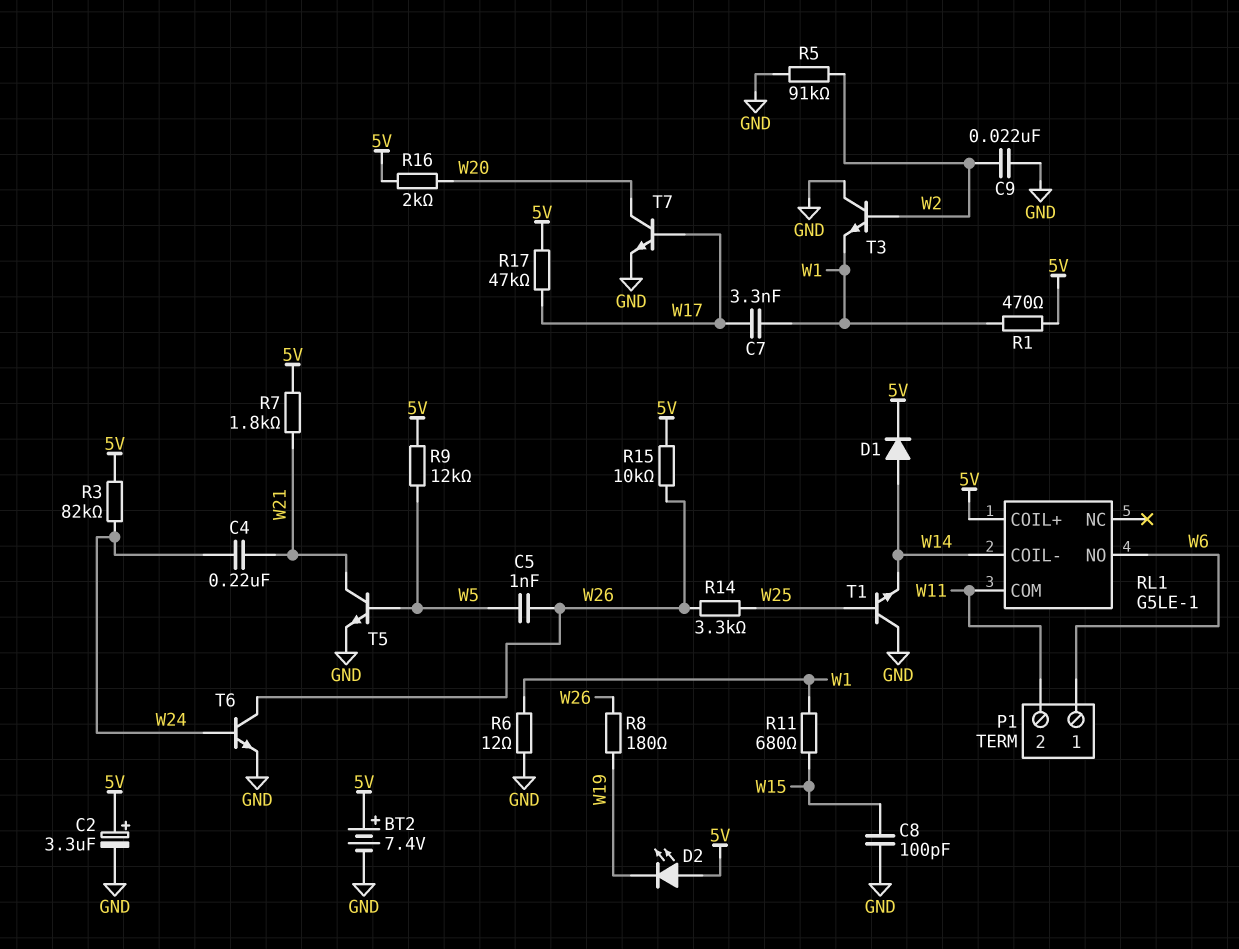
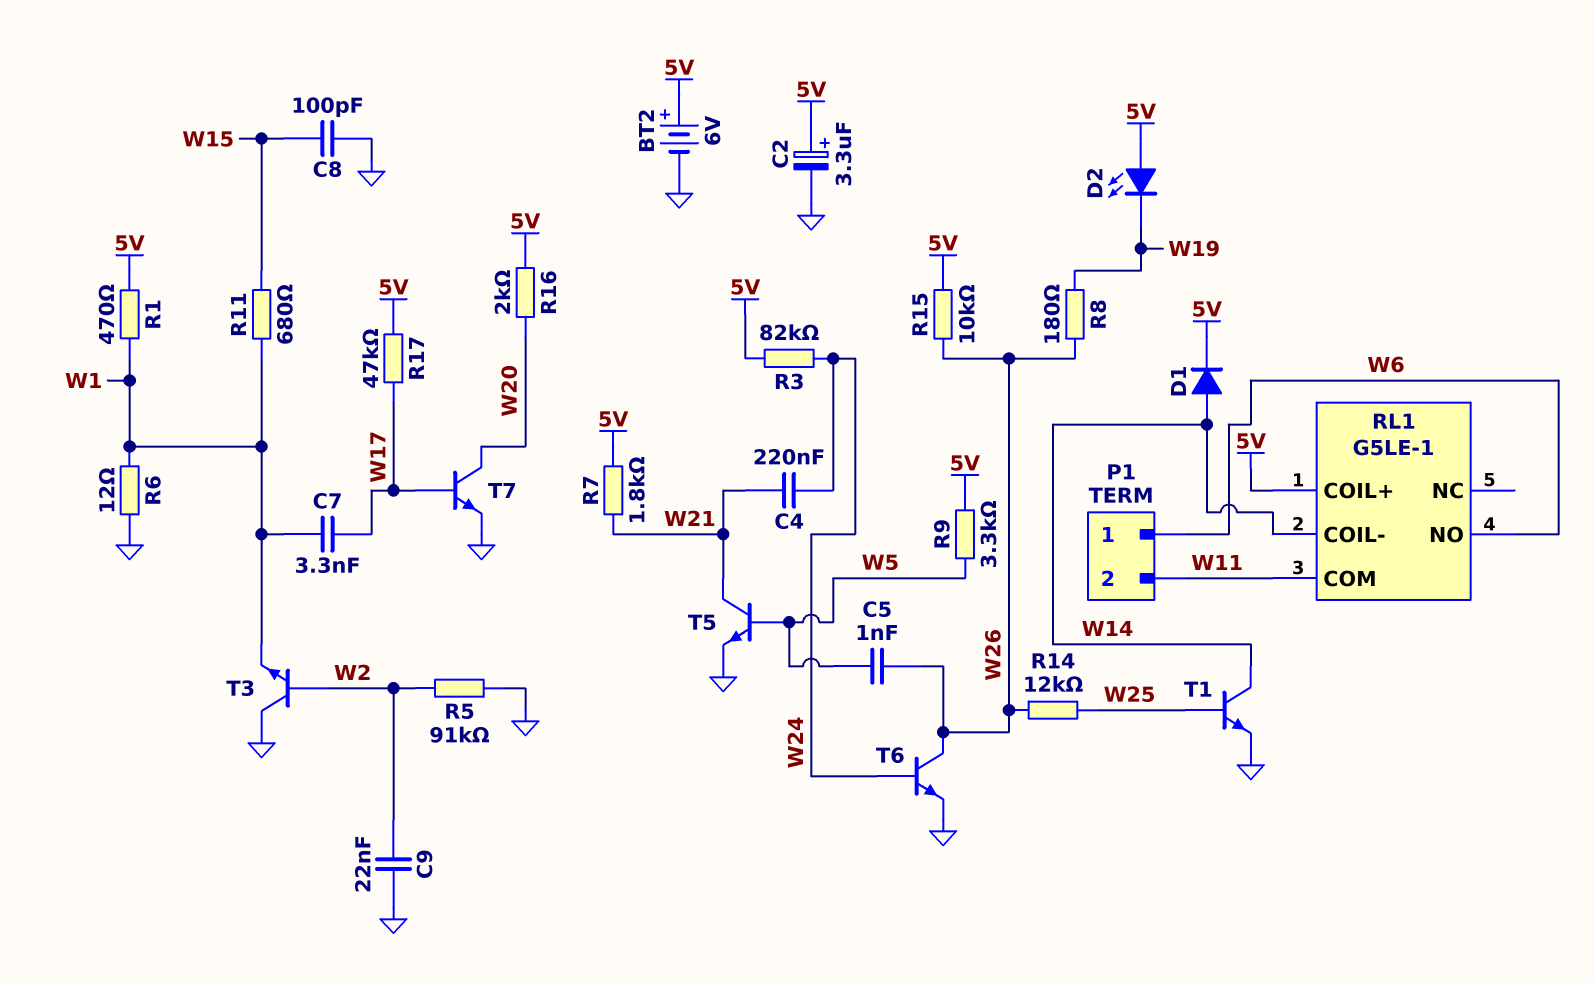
BT2: 7.4V (plus 5V, minus GND) -> 6V (plus 5V, minus GND)
R9: 12k (5V, W5) -> 3.3k (5V, W5)
R14: 3.3k (W25, W26) -> 12k (W25, W26)
T1: NPN (B W25, C GND, E W14) -> NPN (B W25, C W14, E GND)

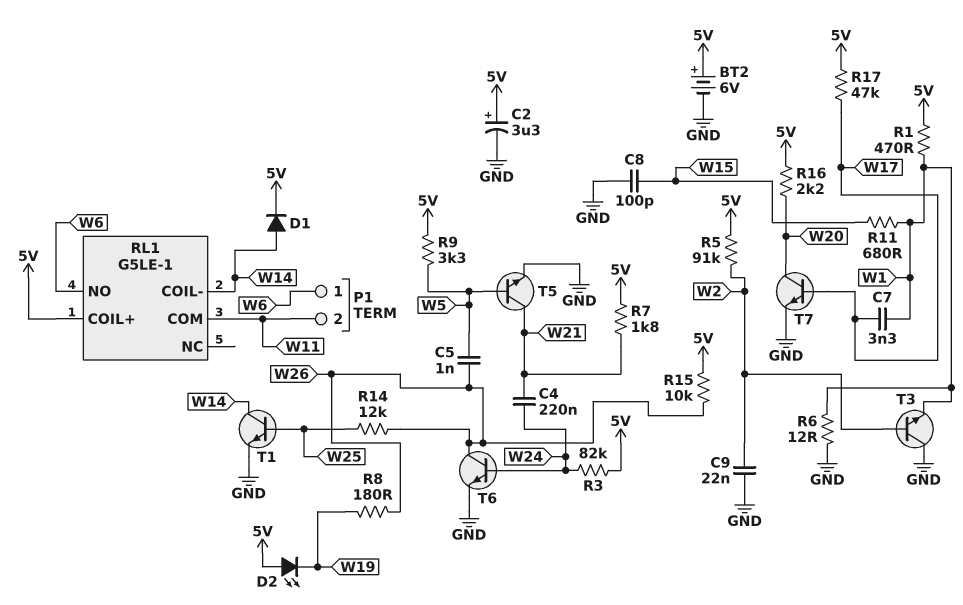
R5: 91k (GND, W2) -> 91k (5V, W2)
R16: 2k (5V, W20) -> 2.2k (5V, W20)

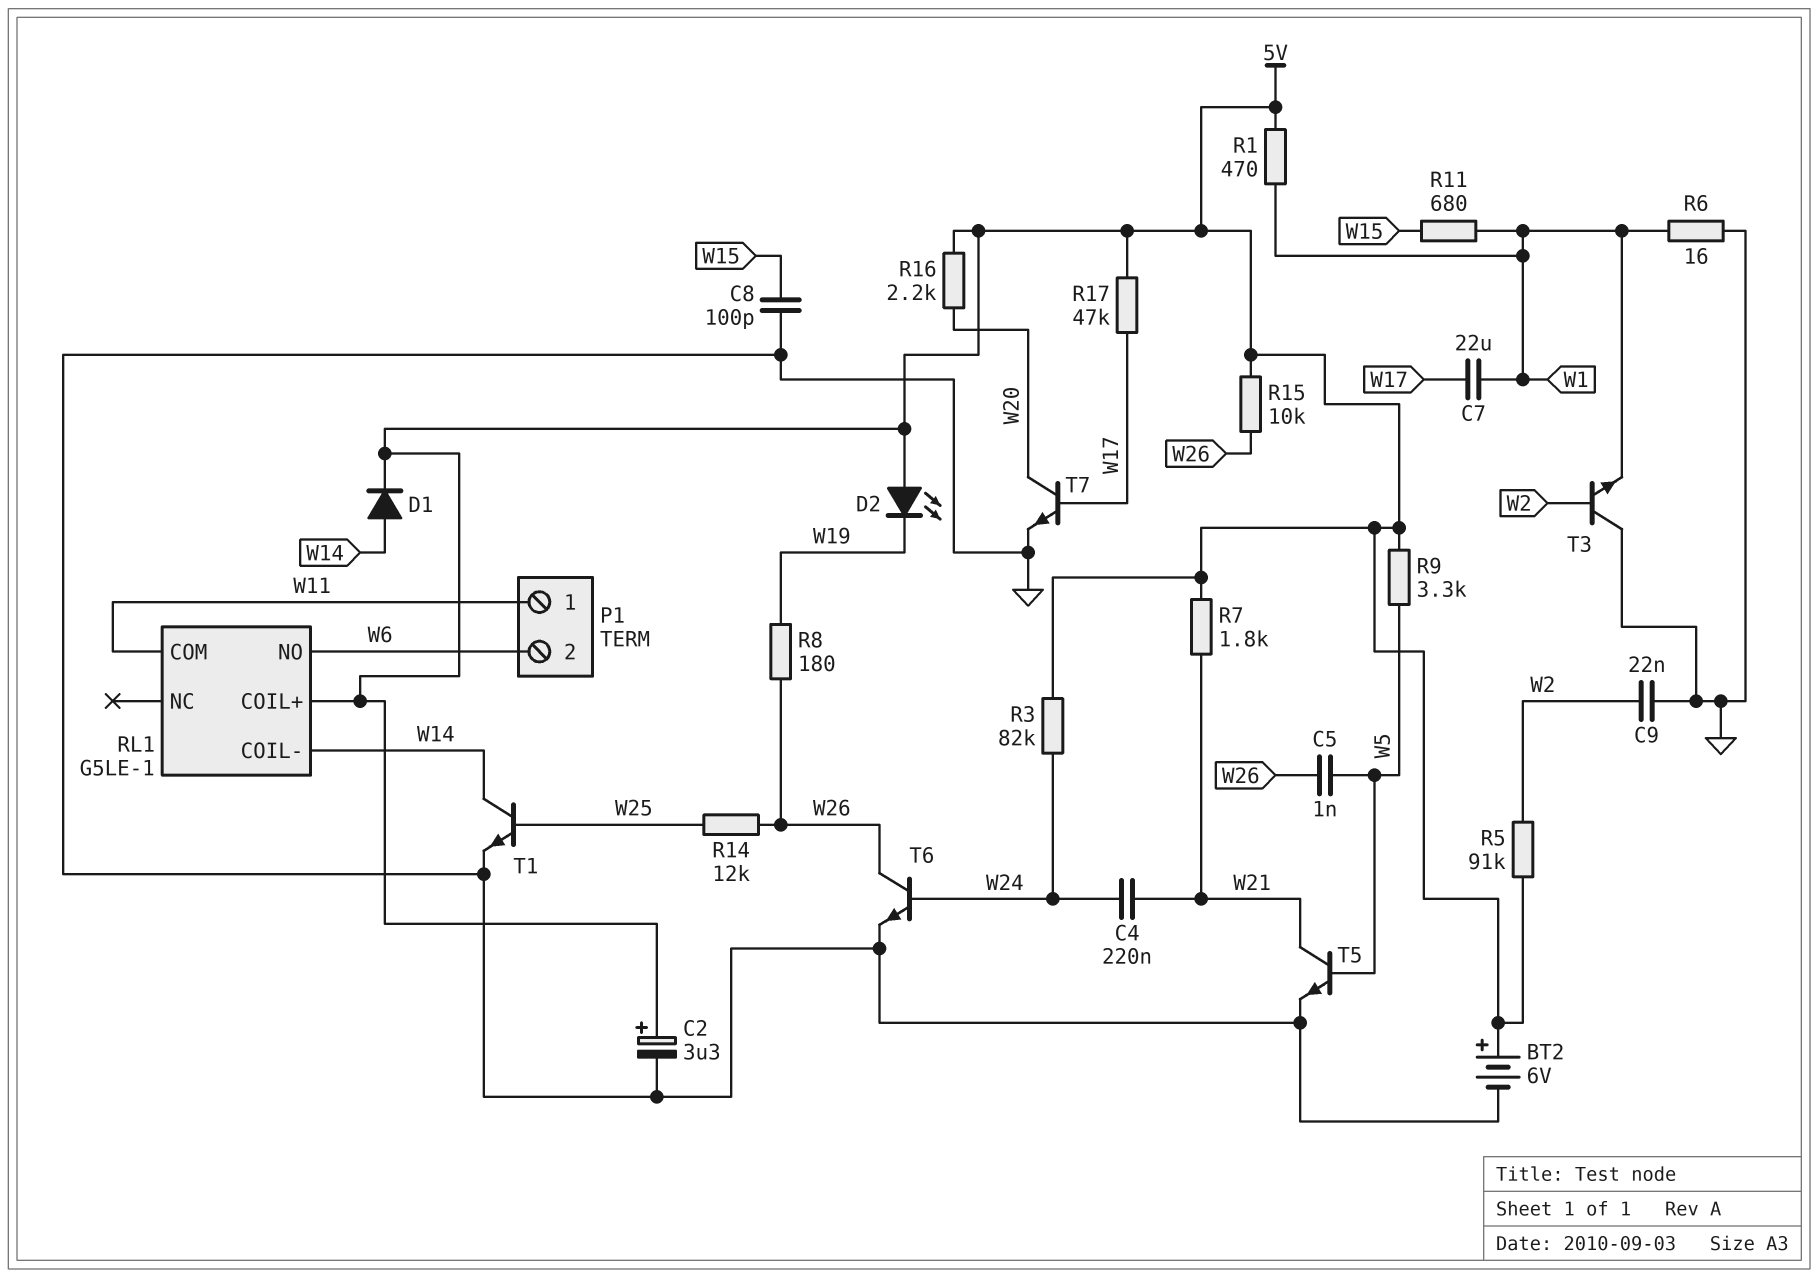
C7: 3.3nF (W1, W17) -> 22uF (W1, W17)
P1 pin 1: W6 -> W11
P1 pin 2: W11 -> W6
R6: 12 (GND, W1) -> 16 (GND, W1)

